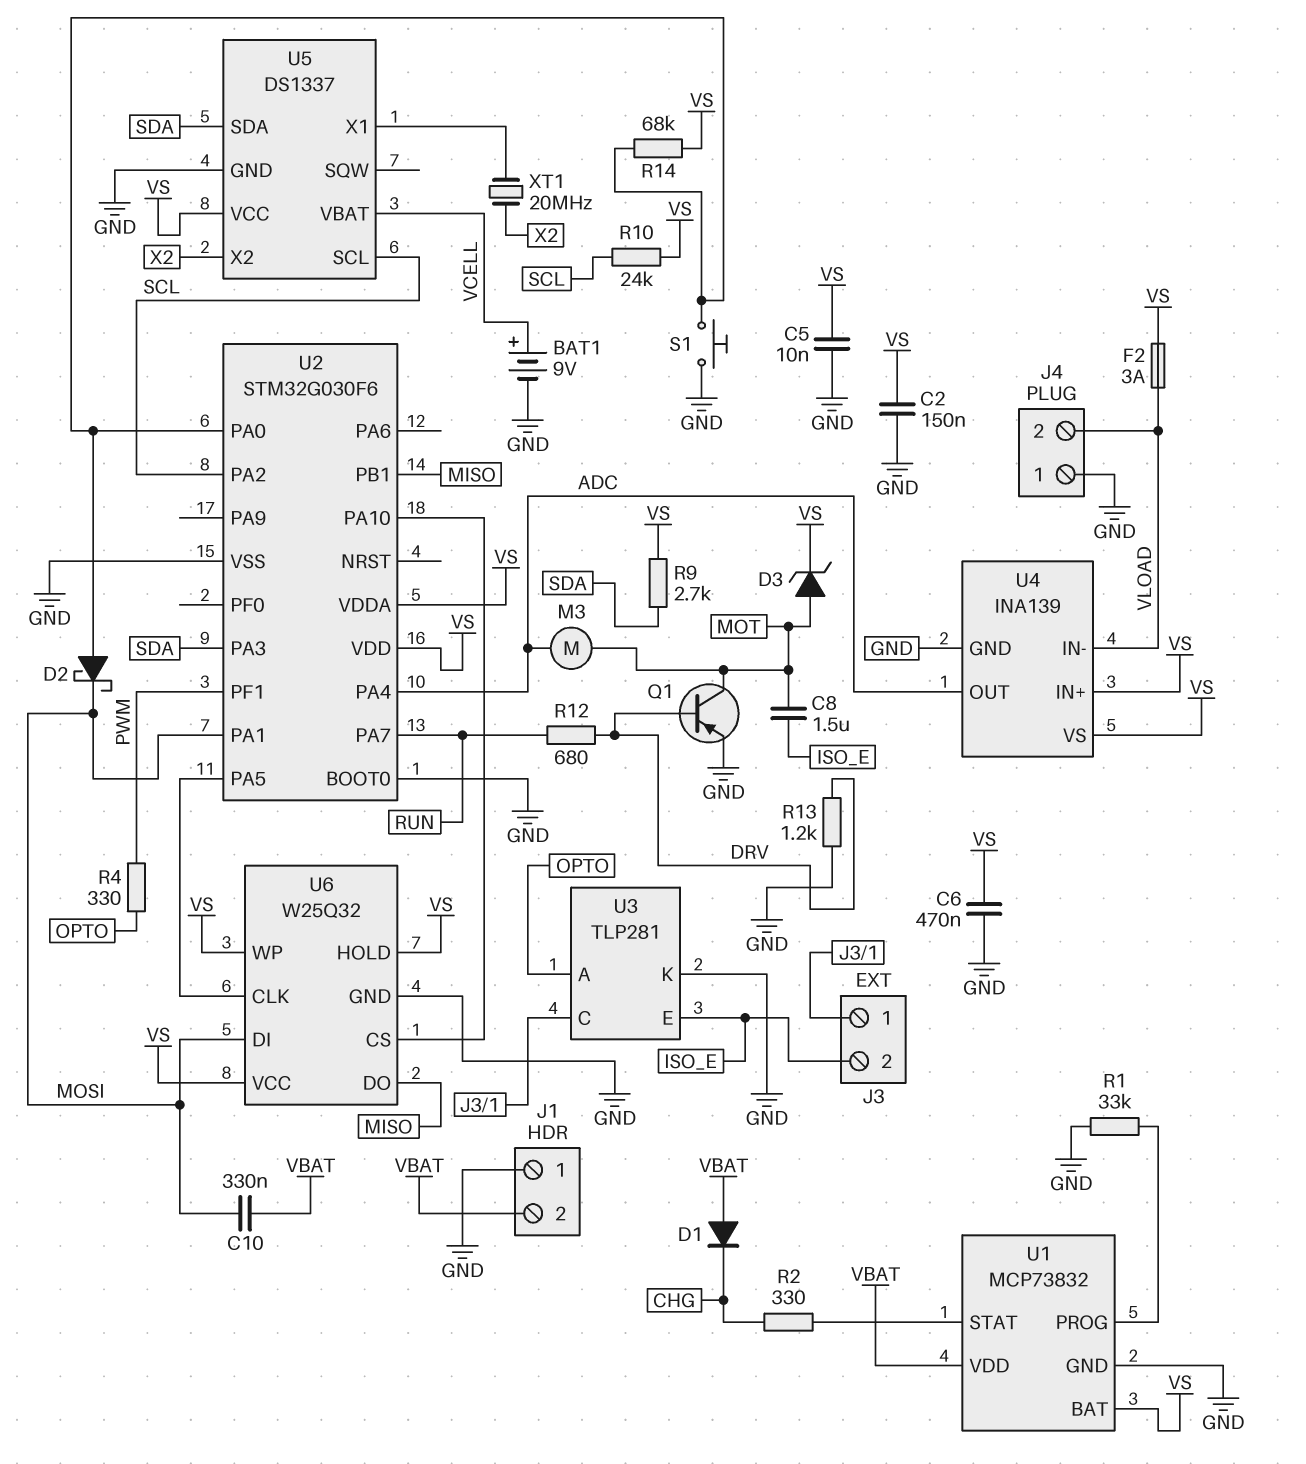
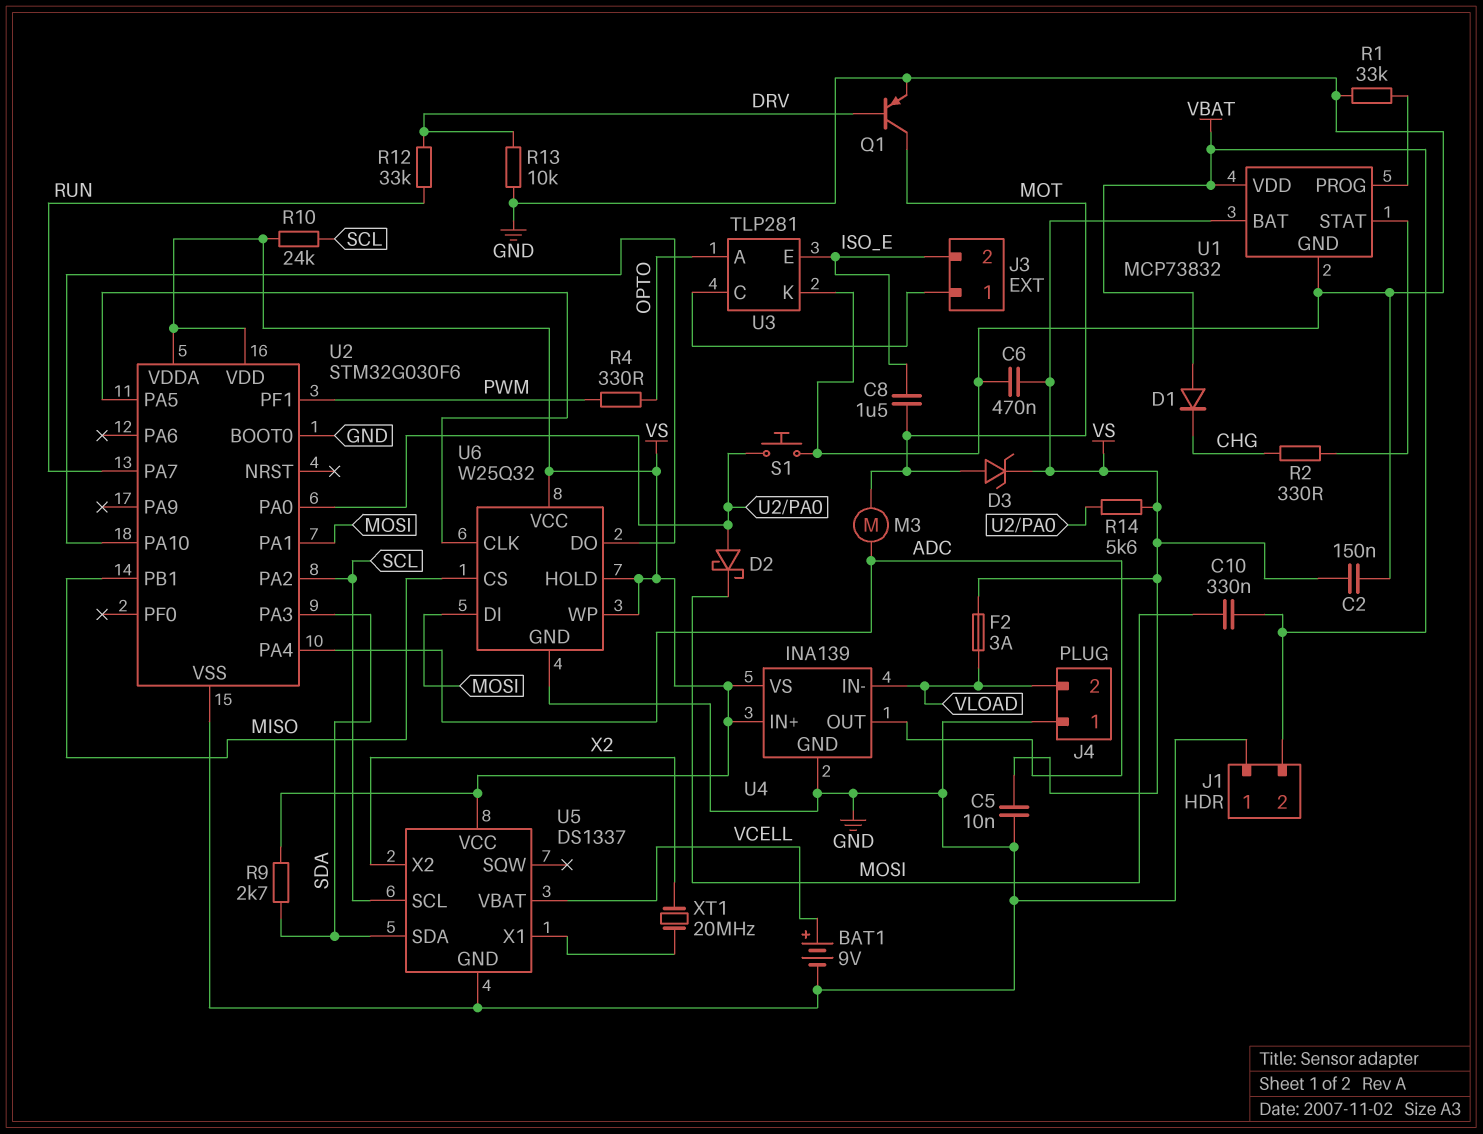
R12: 680 (DRV, RUN) -> 33k (DRV, RUN)
R13: 1.2k (DRV, GND) -> 10k (DRV, GND)
R14: 68k (U2/PA0, VS) -> 5.6k (U2/PA0, VS)
U6 pin CS: U2/PA10 -> MISO
U6 pin DO: MISO -> U2/PA10

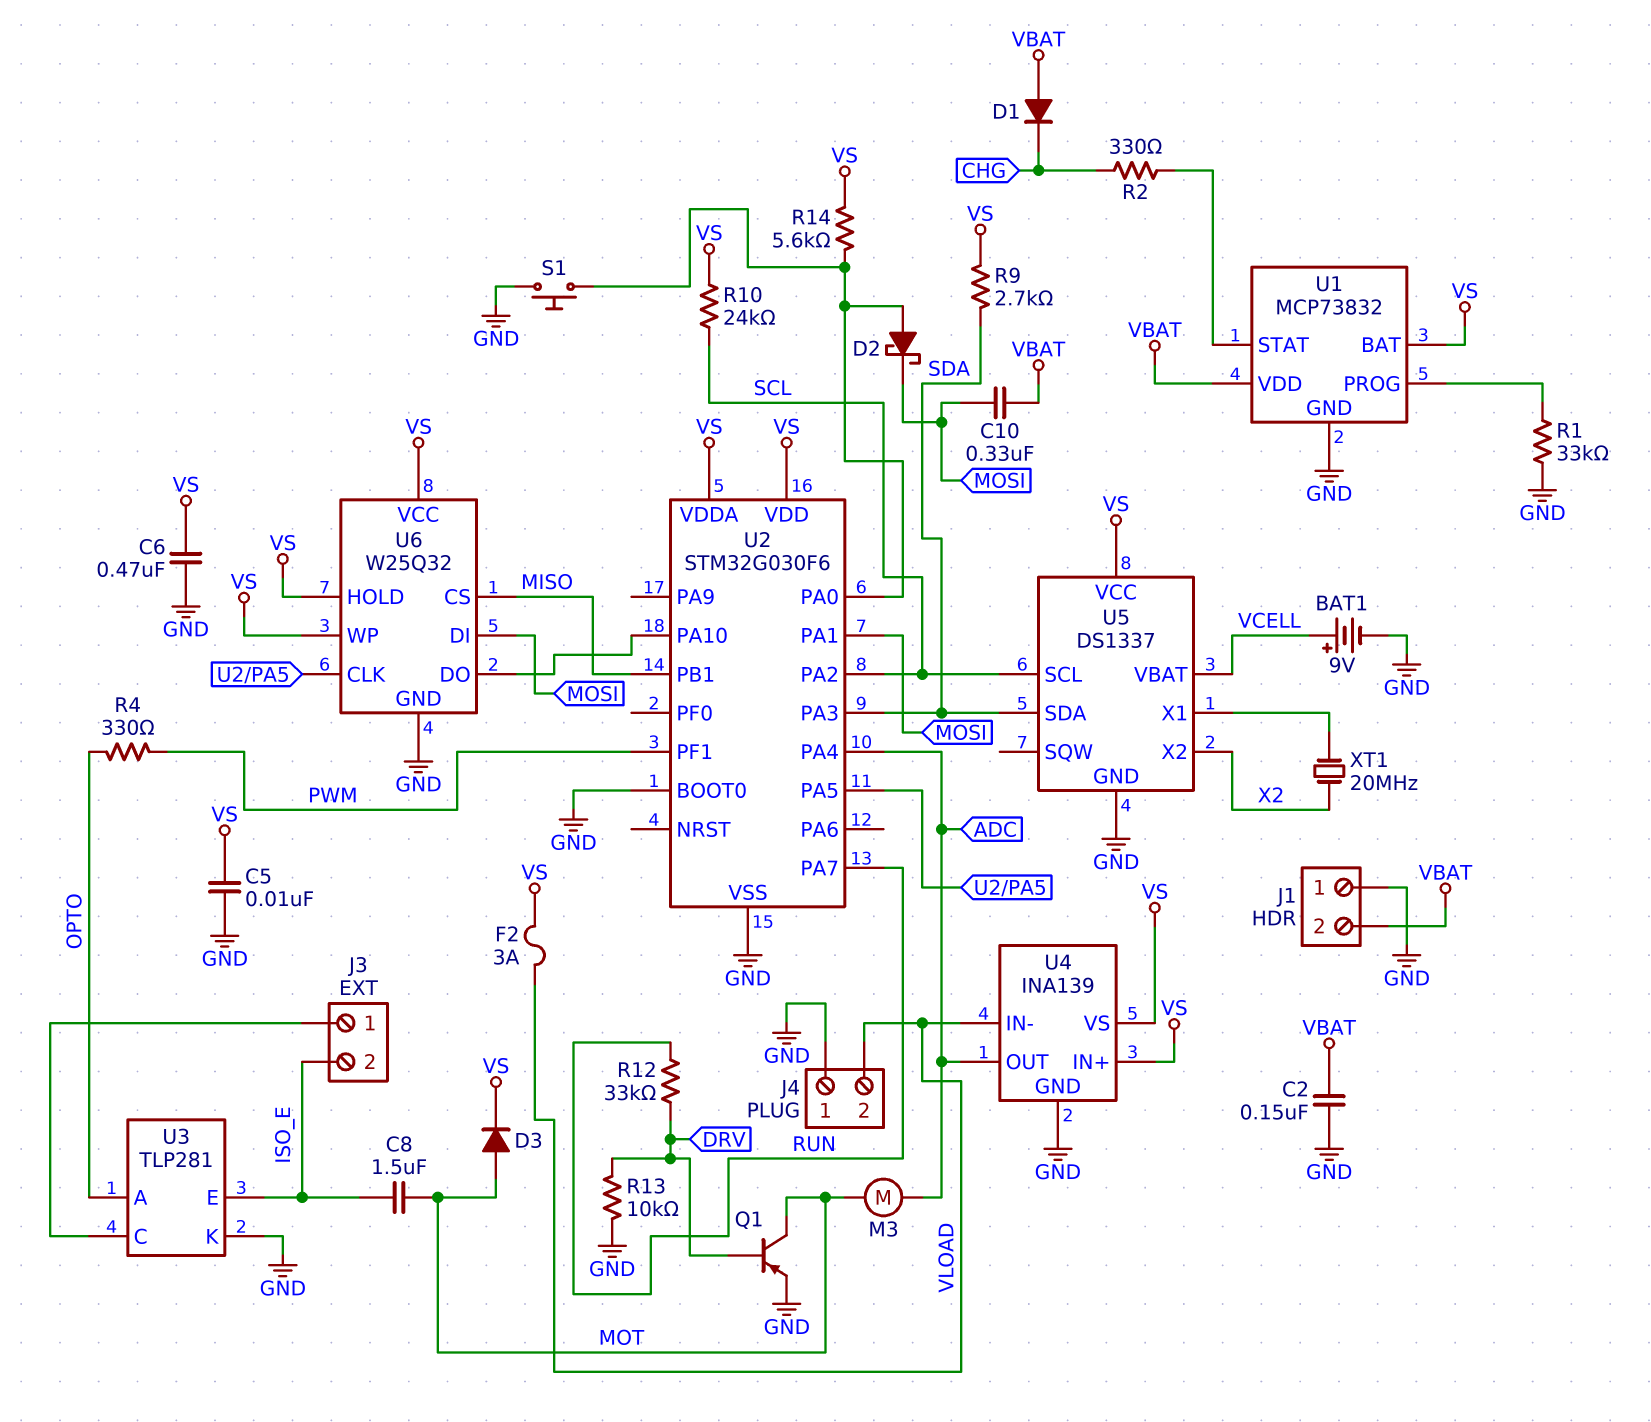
C2: 150nF (GND, VS) -> 150nF (GND, VBAT)
D3: zener (A MOT, K VS) -> diode (A MOT, K VS)

